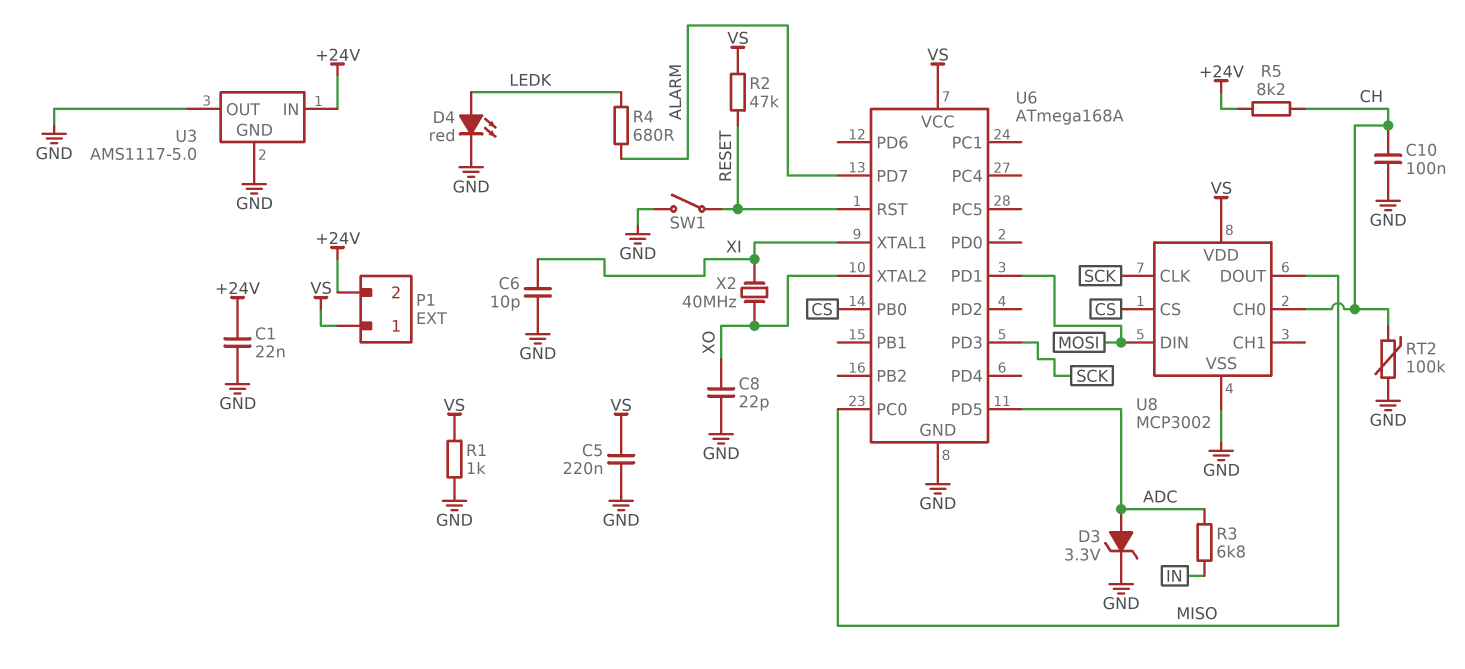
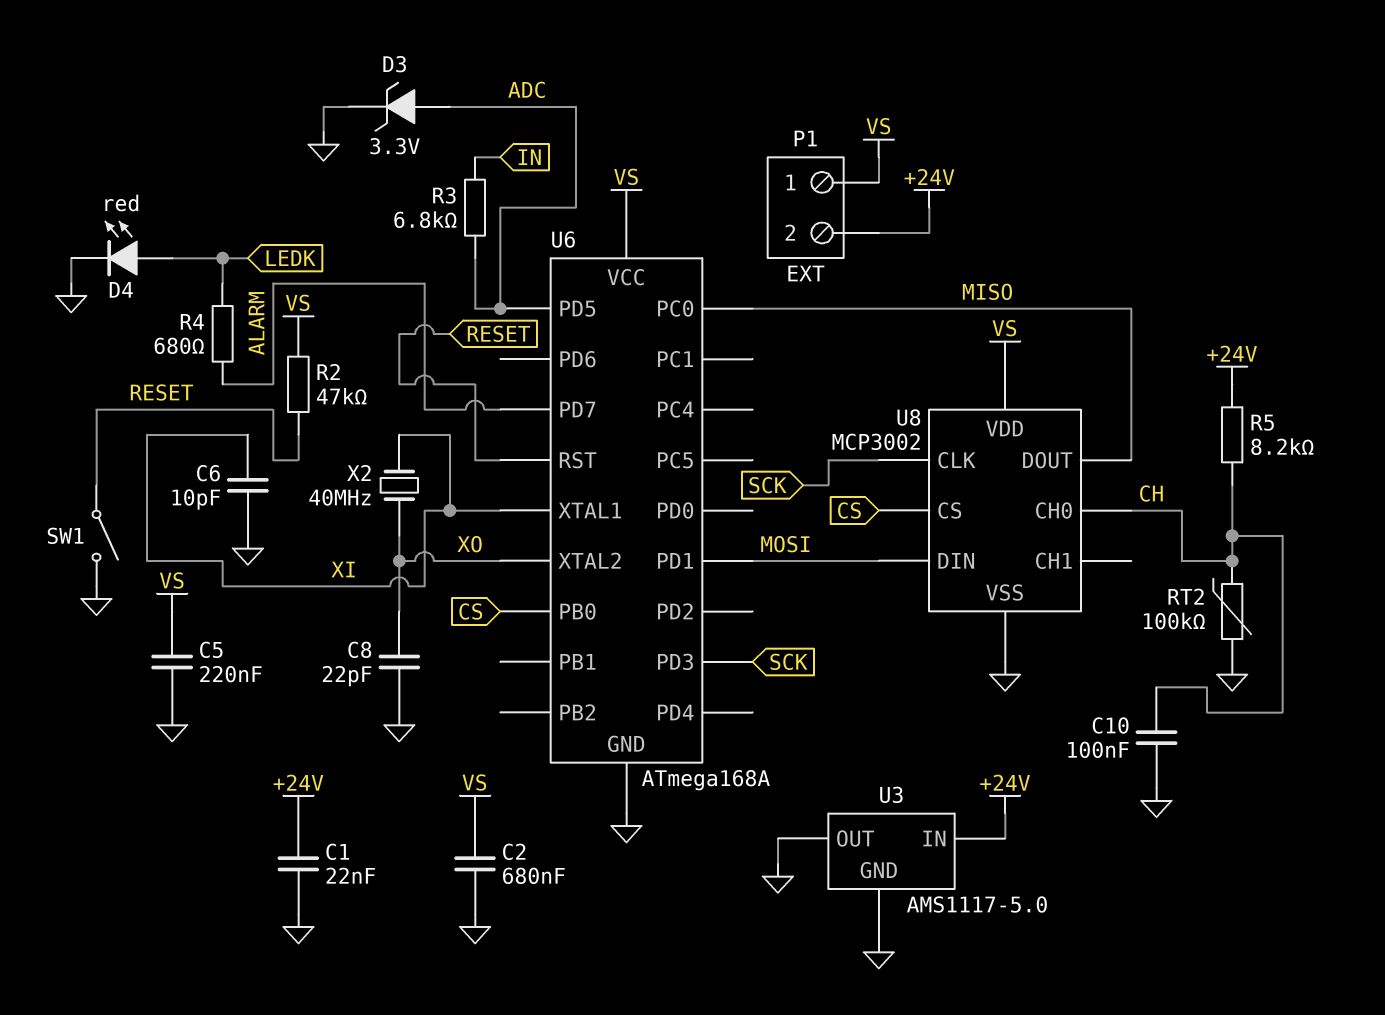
C2: none -> 680nF (GND, VS)
R1: 1k (GND, VS) -> none

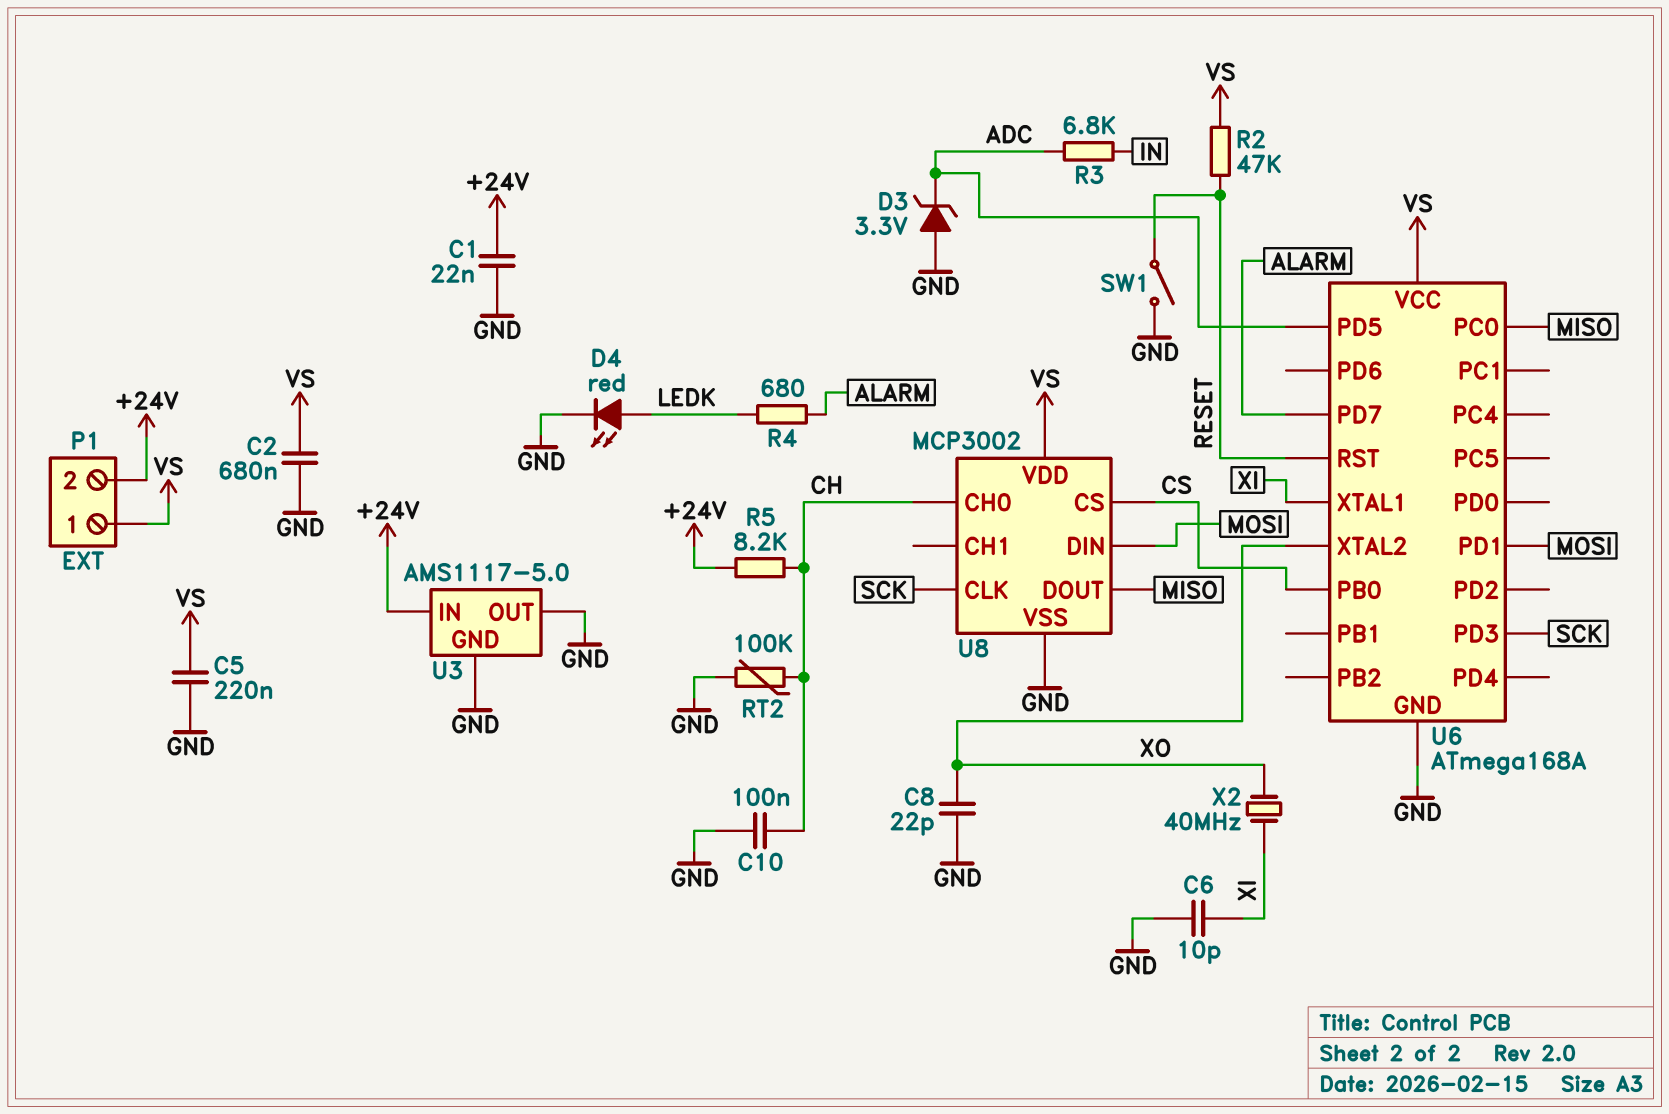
D3: zener 3.3V (A ADC, K GND) -> zener 3.3V (A GND, K ADC)

